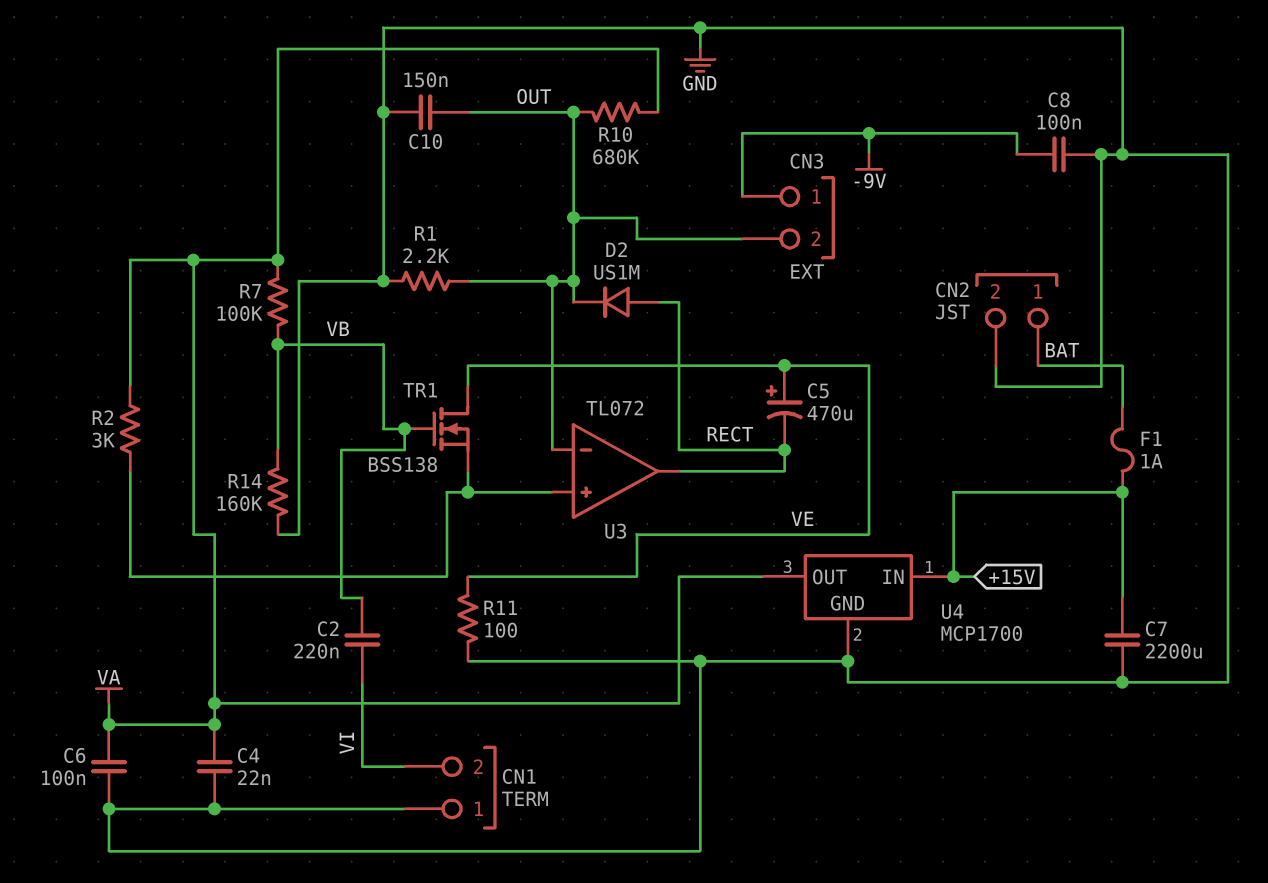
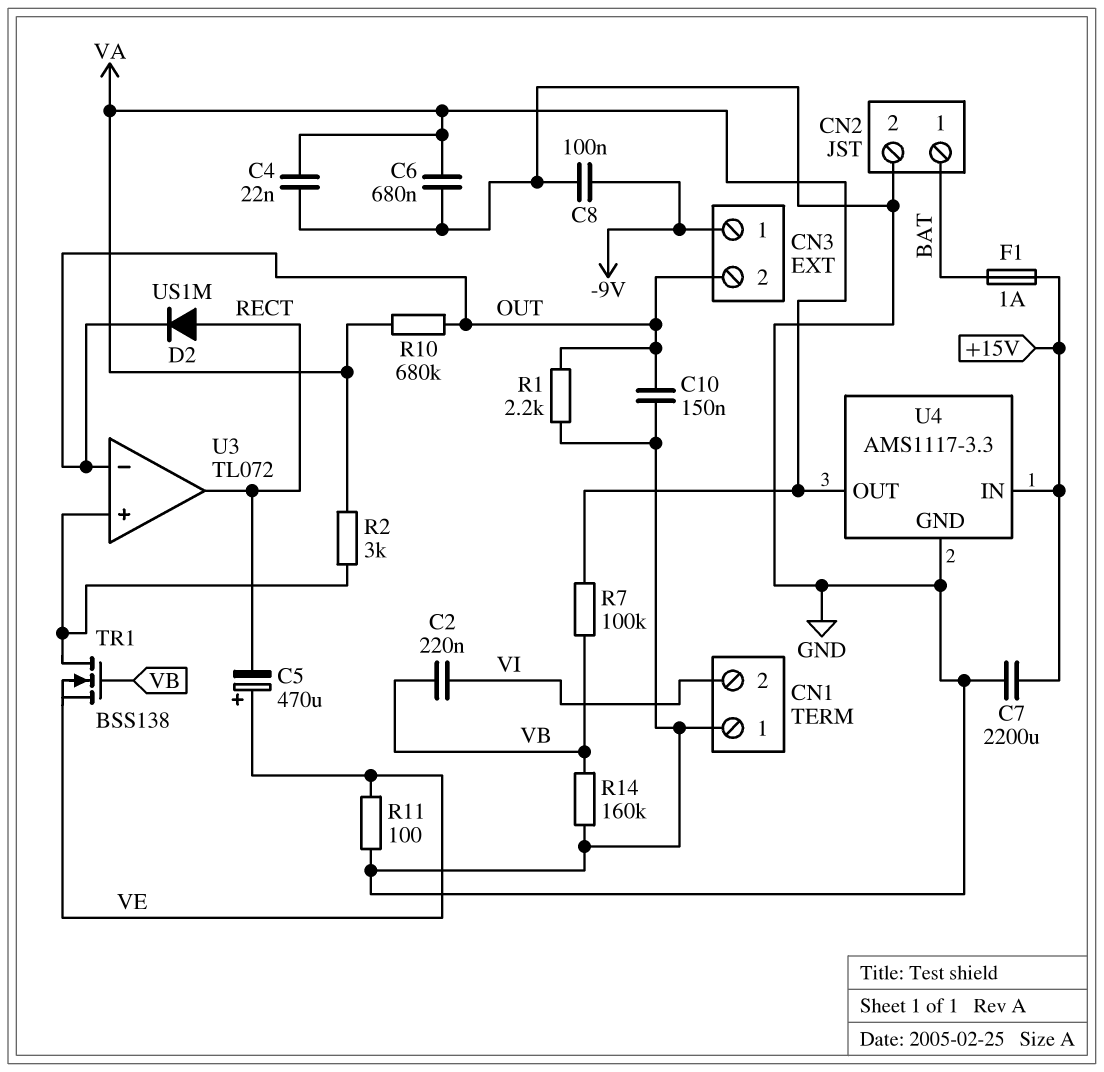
C6: 100nF (GND, VA) -> 680nF (GND, VA)
TR1: NMOS BSS138 (G VB, D VE, S U3/in+) -> NMOS BSS138 (G VB, D U3/in+, S VE)
U4: MCP1700 -> AMS1117-3.3

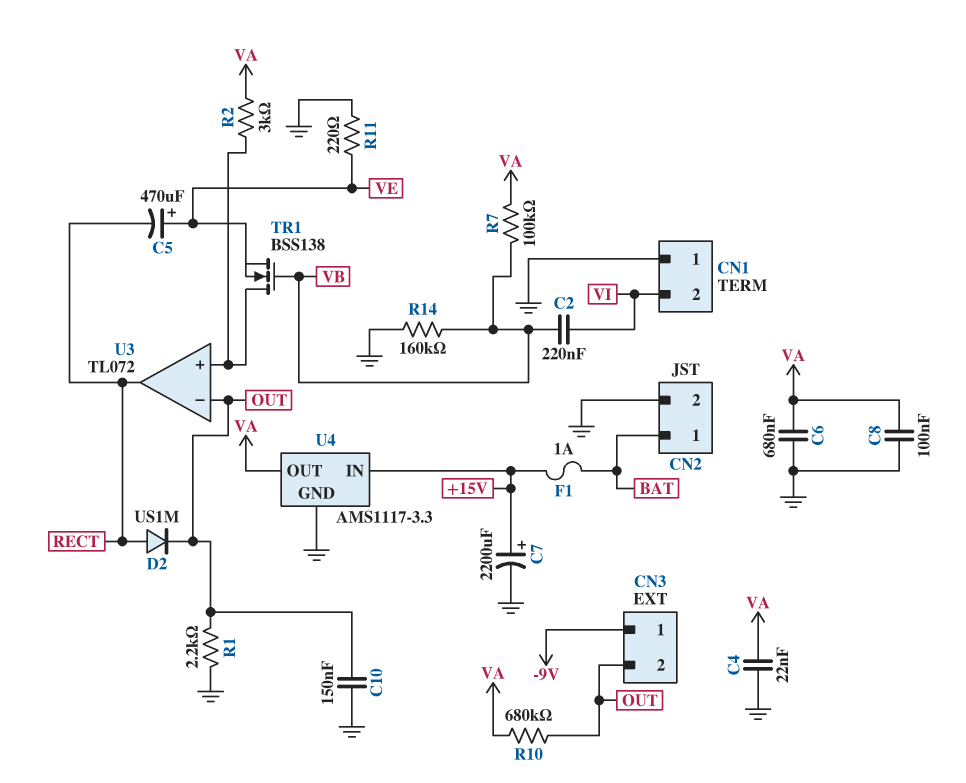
C7: 2200uF (+15V, GND) -> 2200uF (plus +15V, minus GND)
C8: 100nF (-9V, GND) -> 100nF (GND, VA)
R11: 100 (GND, VE) -> 220 (GND, VE)

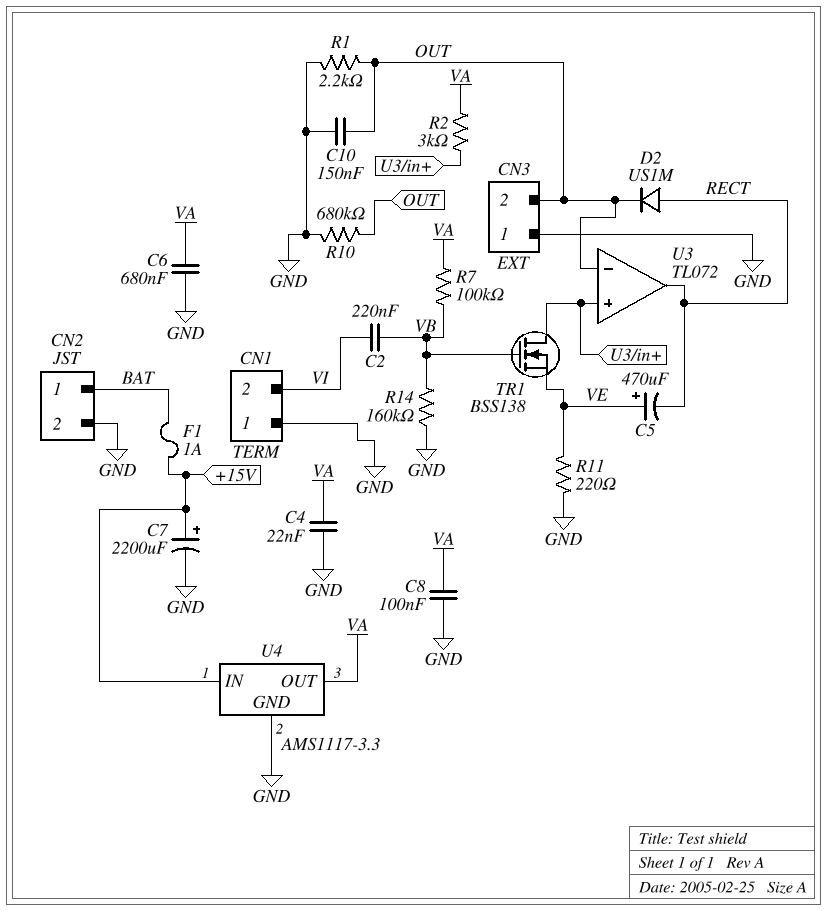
CN3 pin 1: -9V -> GND
R10: 680k (OUT, VA) -> 680k (GND, OUT)

